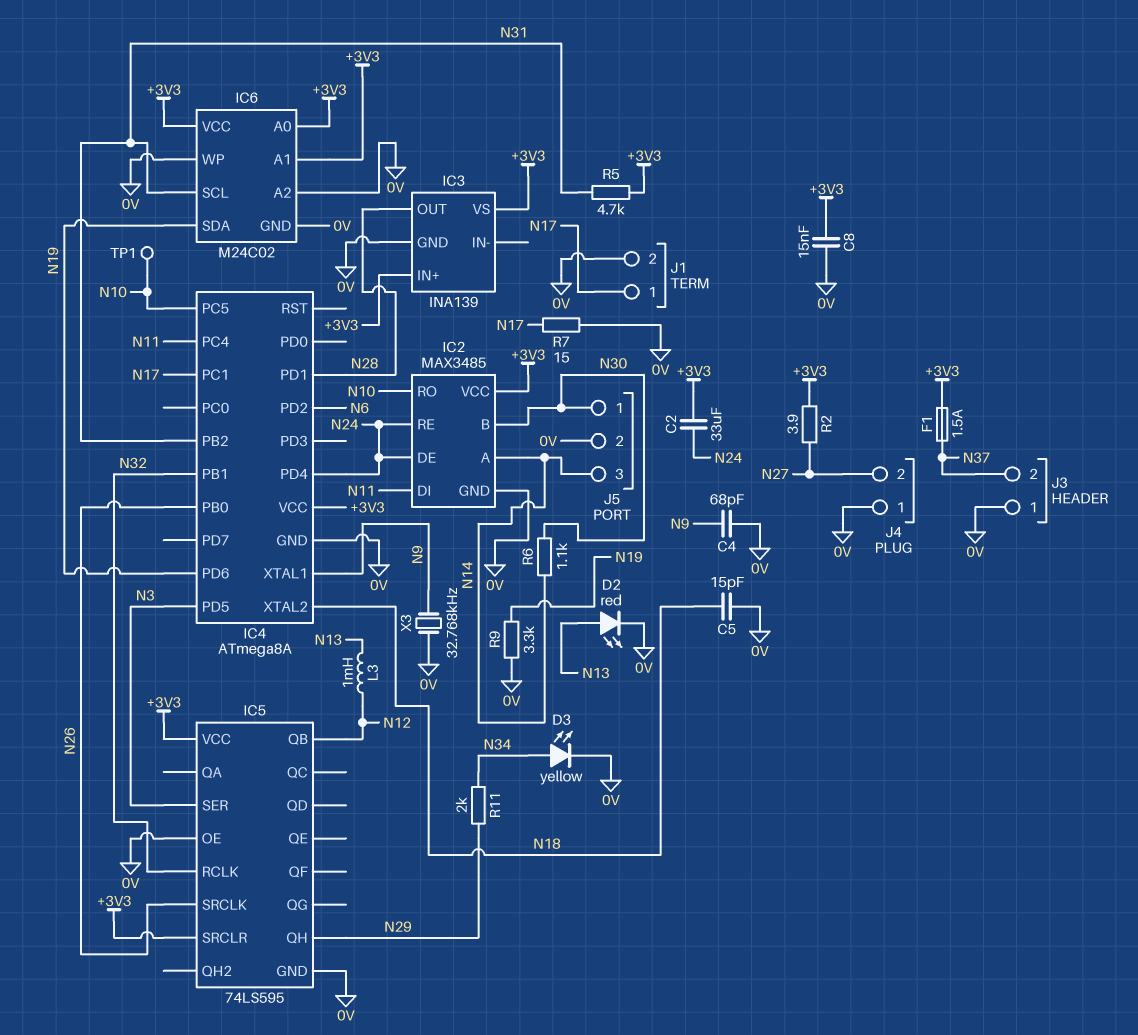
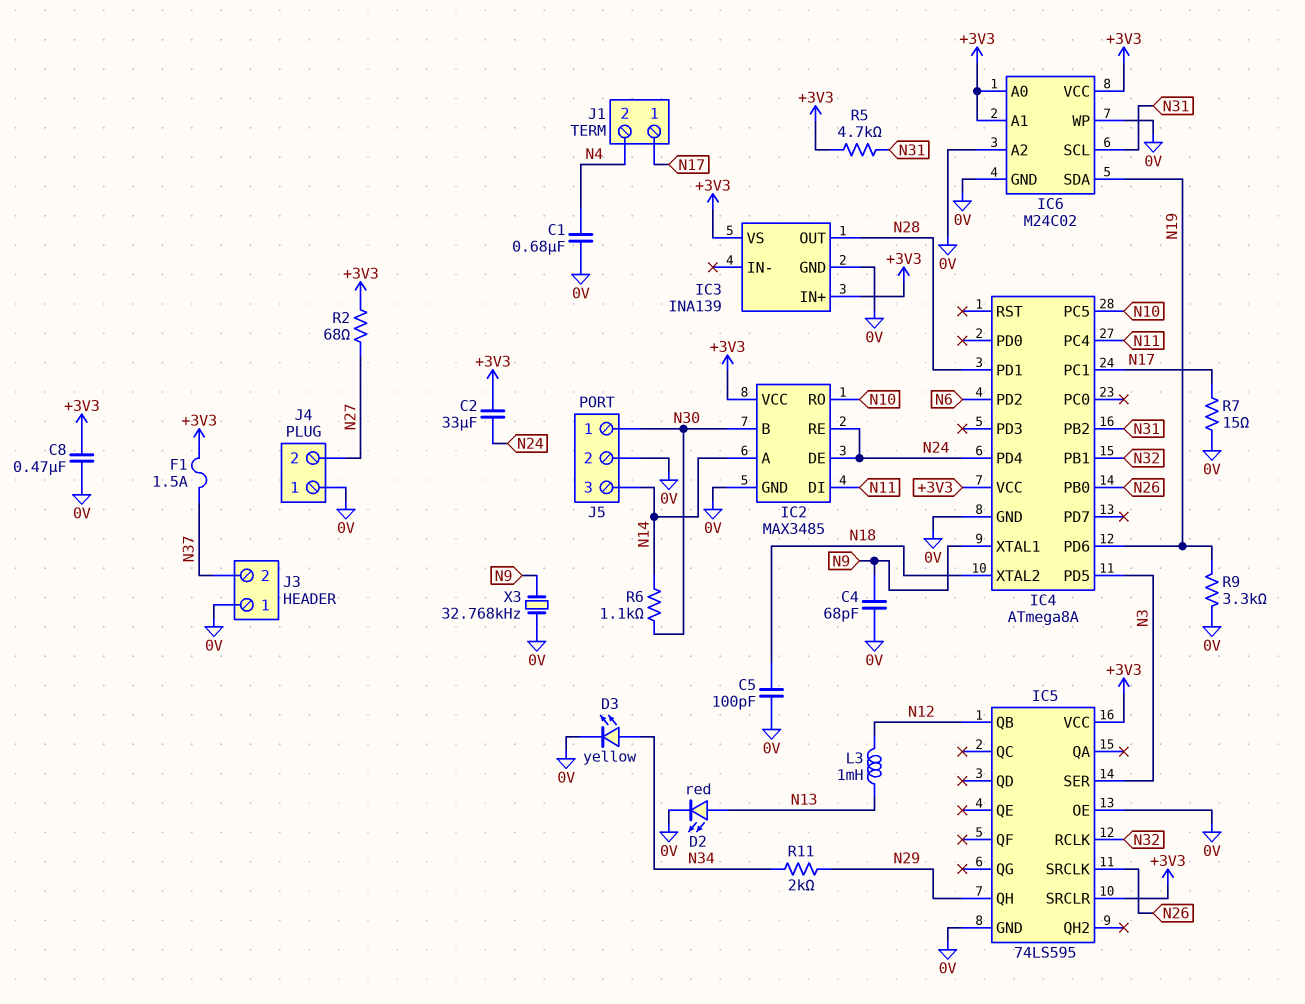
C1: none -> 680nF (0V, N4)
C5: 15pF (0V, N18) -> 100pF (0V, N18)
C8: 15nF (+3V3, 0V) -> 470nF (+3V3, 0V)
J1 pin 2: 0V -> N4
R2: 3.9 (+3V3, N27) -> 68 (+3V3, N27)
TP1: test point (N10) -> none

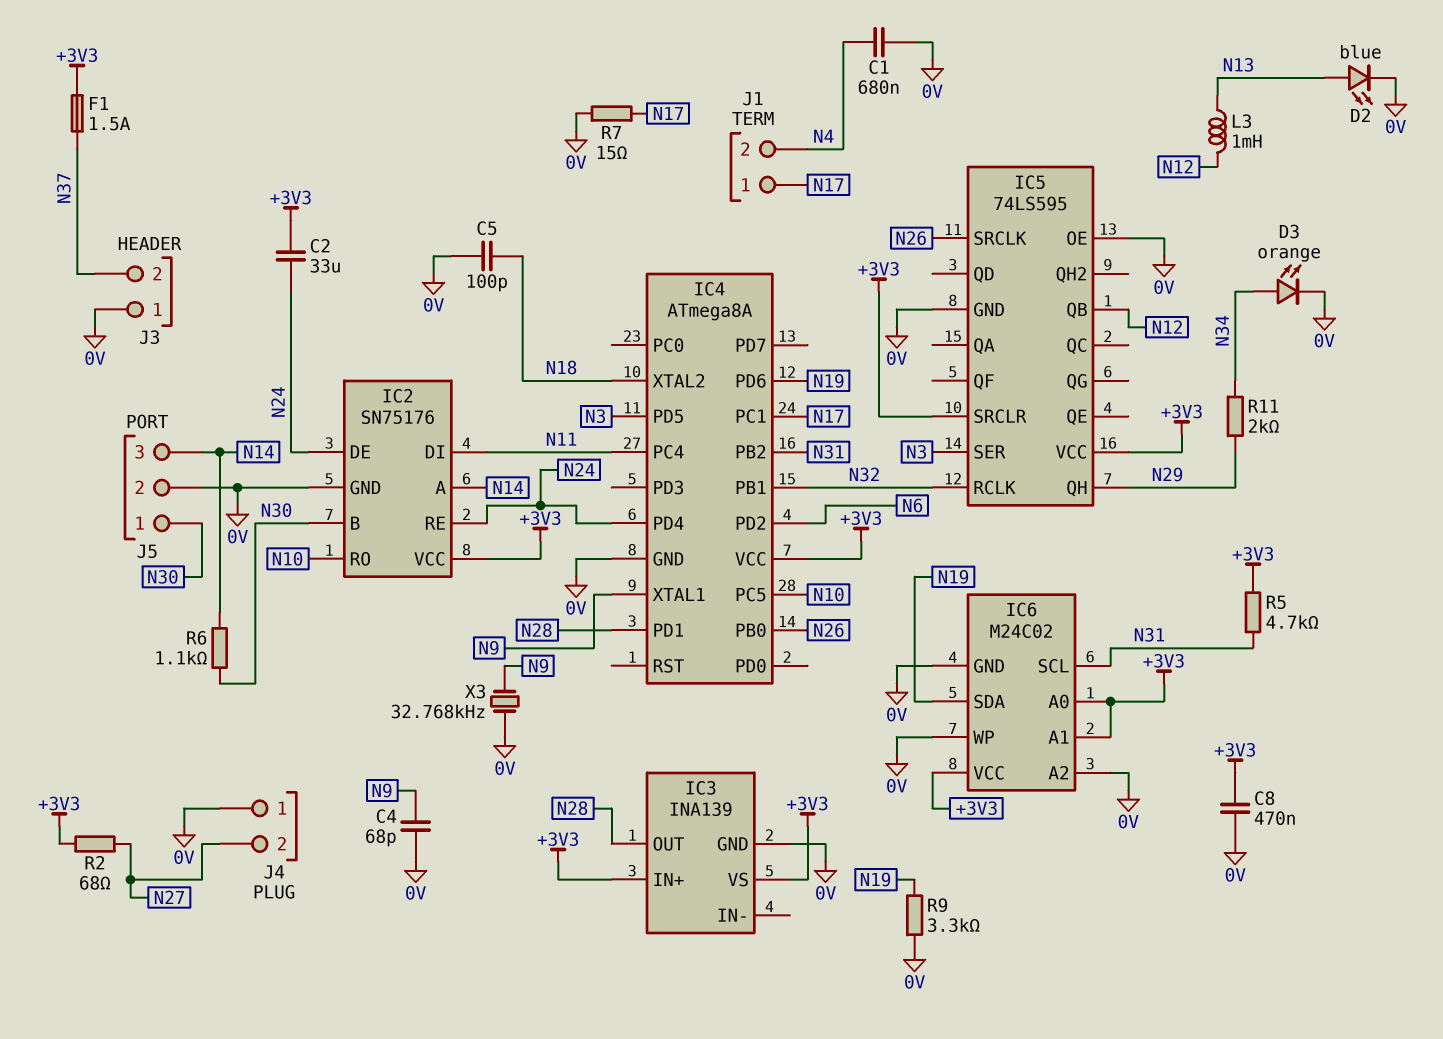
D2: LED red (A N13, K 0V) -> LED blue (A N13, K 0V)
D3: LED yellow (A N34, K 0V) -> LED orange (A N34, K 0V)
IC2: MAX3485 -> SN75176

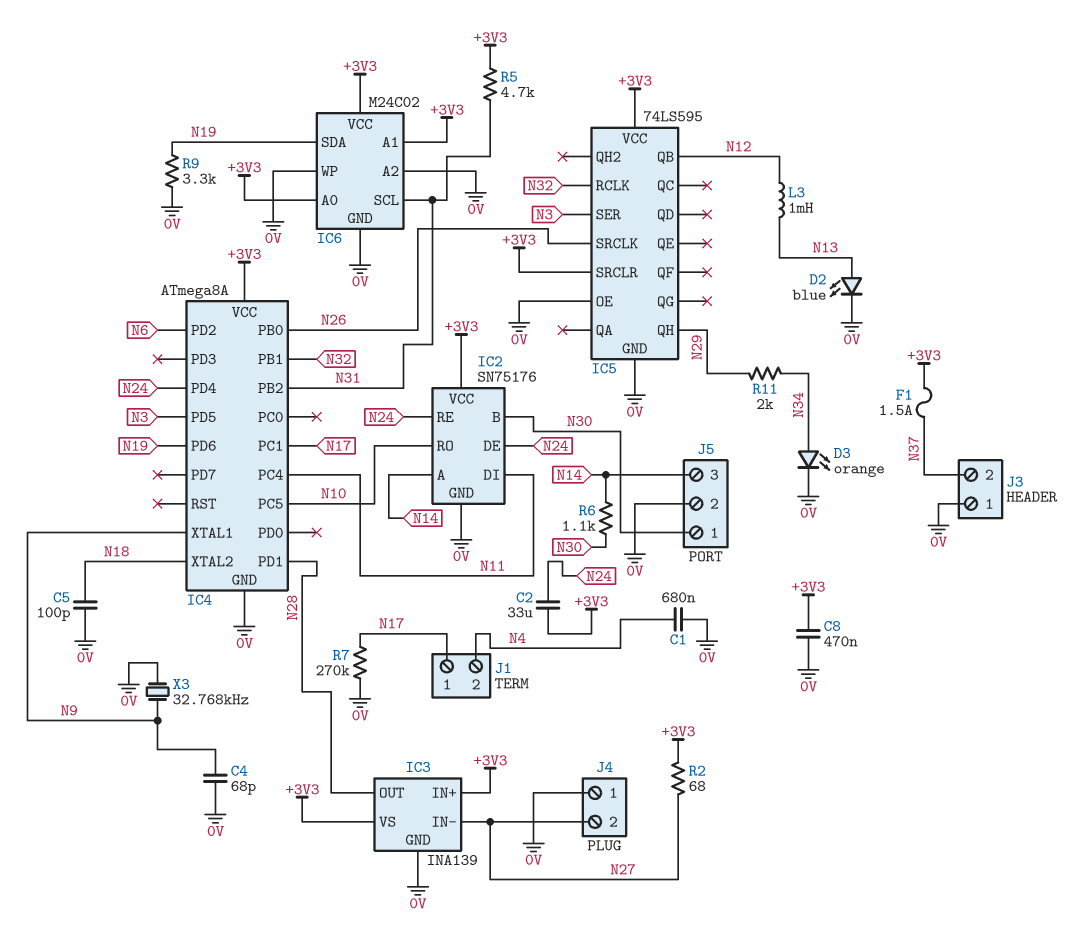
IC3 pin IN-: none -> N27
R7: 15 (0V, N17) -> 270k (0V, N17)

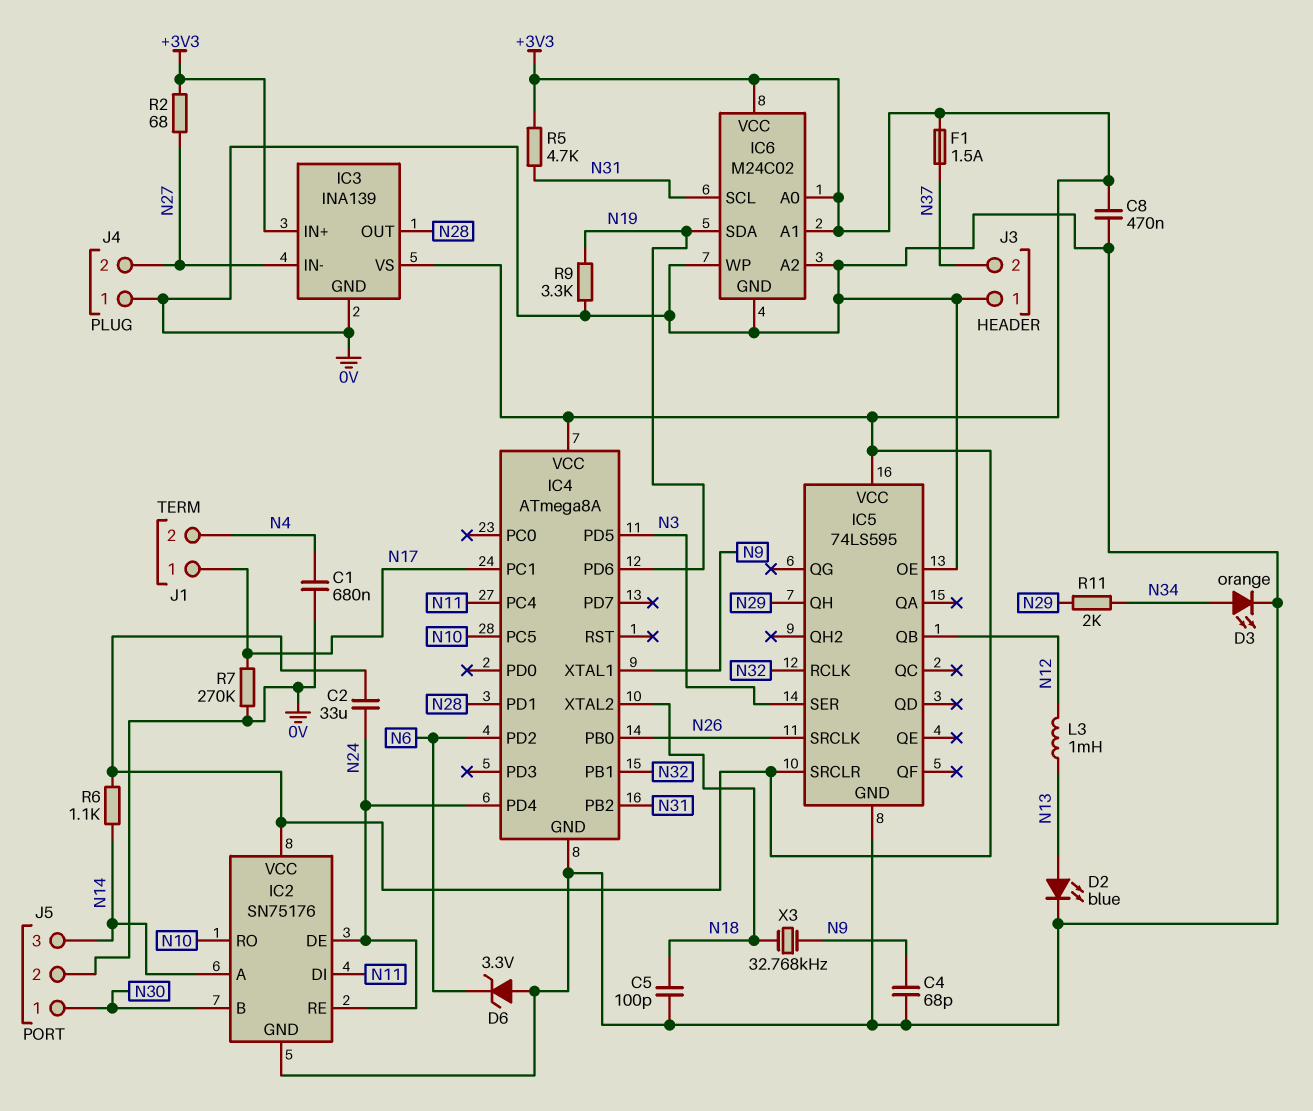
D6: none -> zener 3.3V (A 0V, K N6)
R6: 1.1k (N14, N30) -> 1.1k (+3V3, N14)
X3: 32.768kHz (0V, N9) -> 32.768kHz (N9, N18)

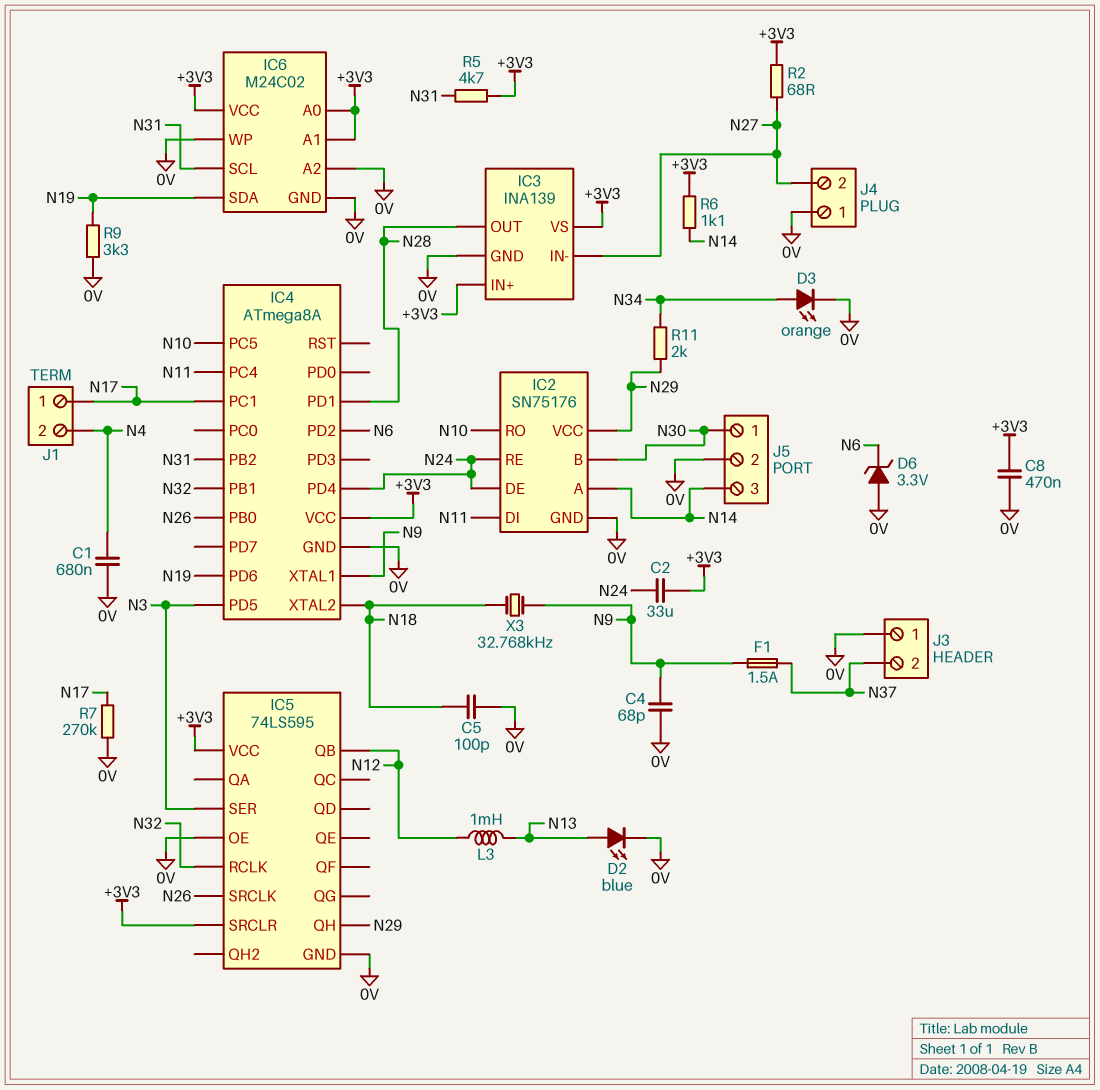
F1: 1.5A (+3V3, N37) -> 1.5A (N9, N37)
IC2 pin VCC: +3V3 -> N29

